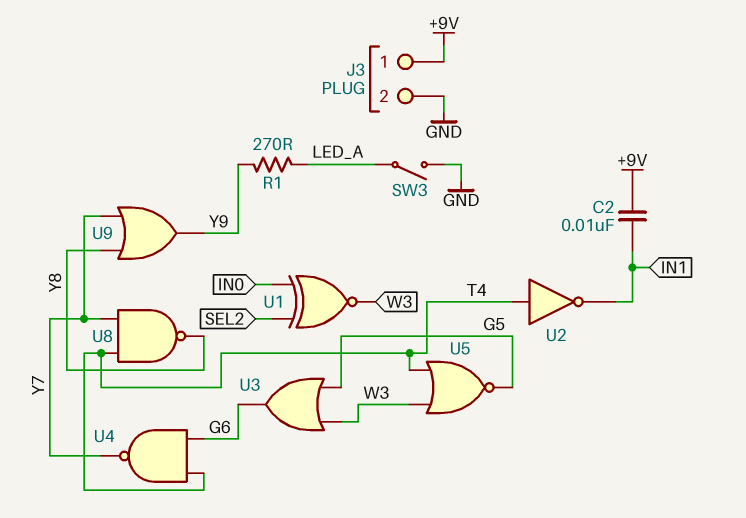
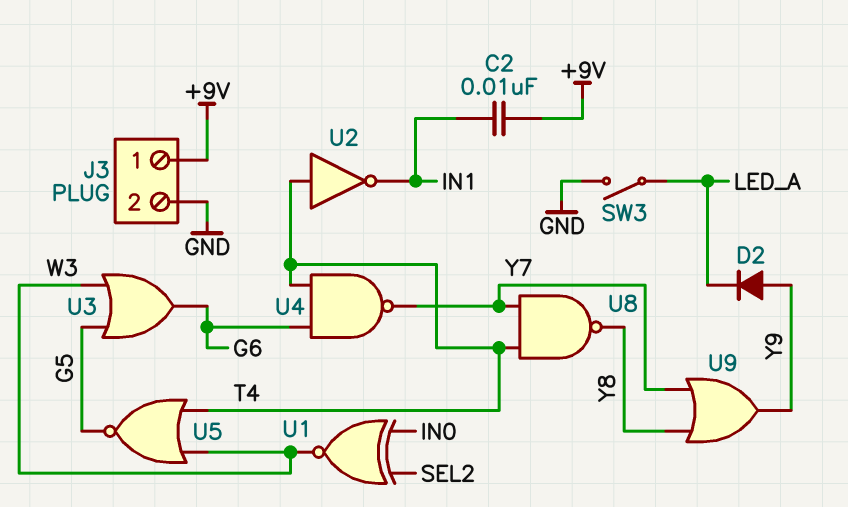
D2: none -> diode (A Y9, K LED_A)
R1: 270 (LED_A, Y9) -> none

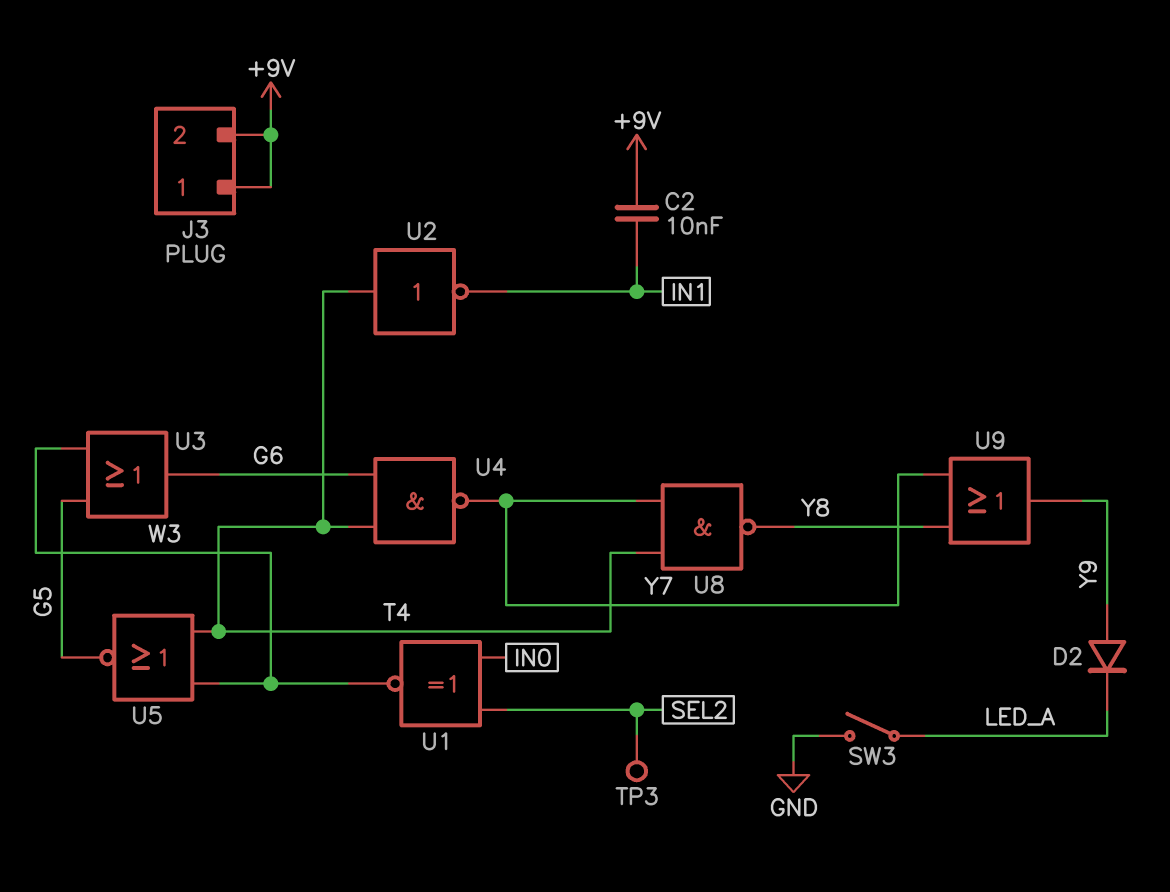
J3 pin 2: GND -> +9V
TP3: none -> test point (SEL2)

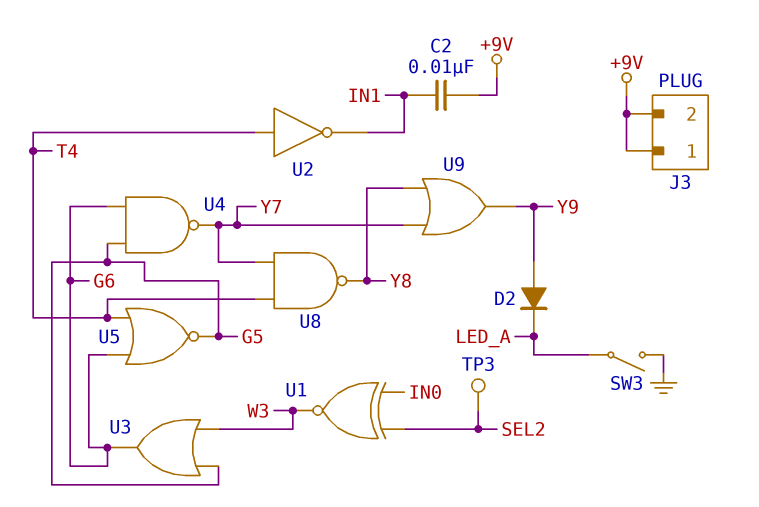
U4: NAND (in G6, in T4, out Y7) -> NAND (in G5, in G6, out Y7)
U5: NOR (in T4, in W3, out G5) -> NOR (in G6, in T4, out G5)

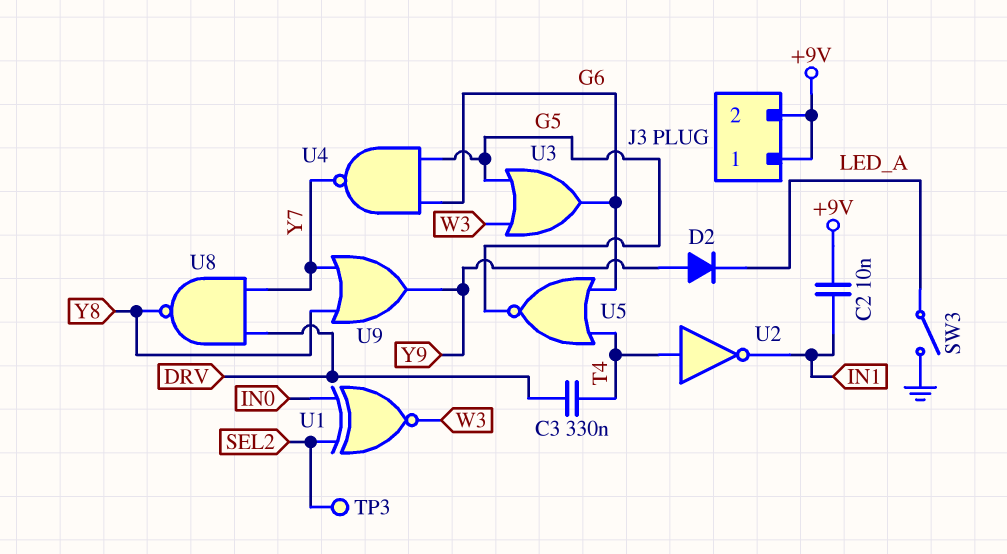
C3: none -> 330nF (DRV, T4)
U8: NAND (in T4, in Y7, out Y8) -> NAND (in DRV, in Y7, out Y8)

